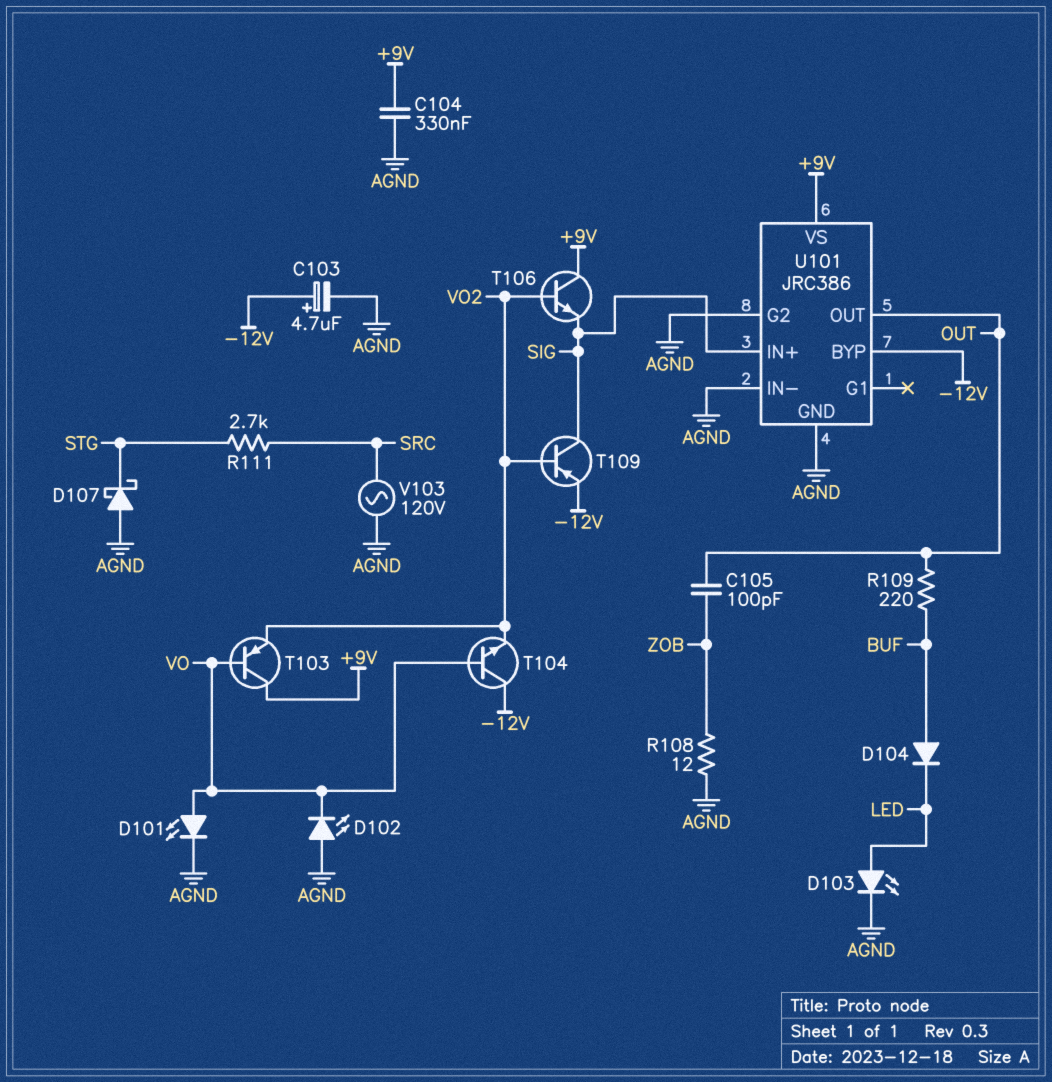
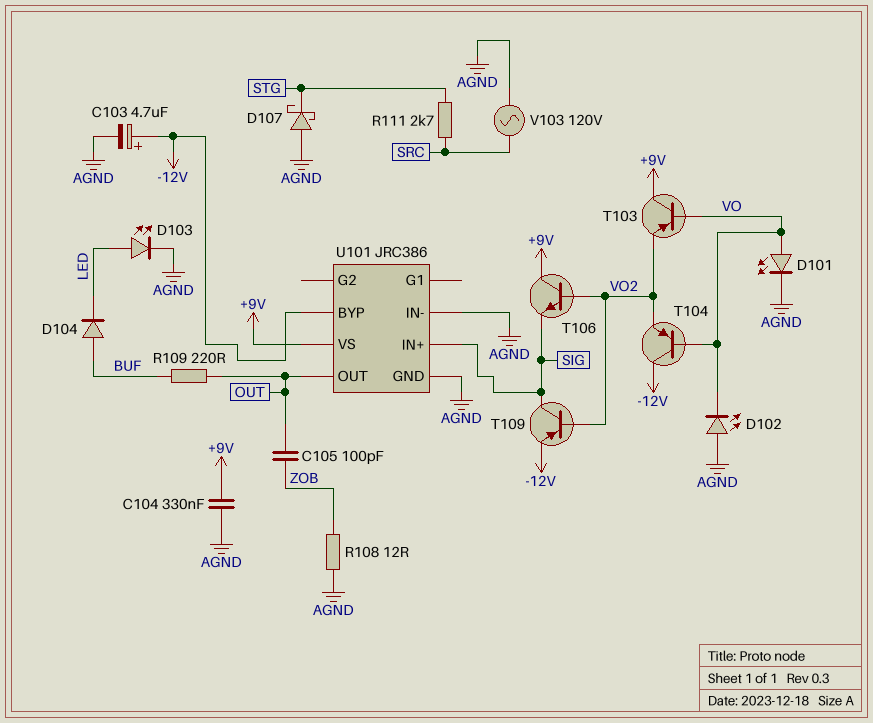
T104: NPN (B VO, C -12V, E VO2) -> PNP (B VO, C -12V, E VO2)
U101 pin G2: AGND -> none

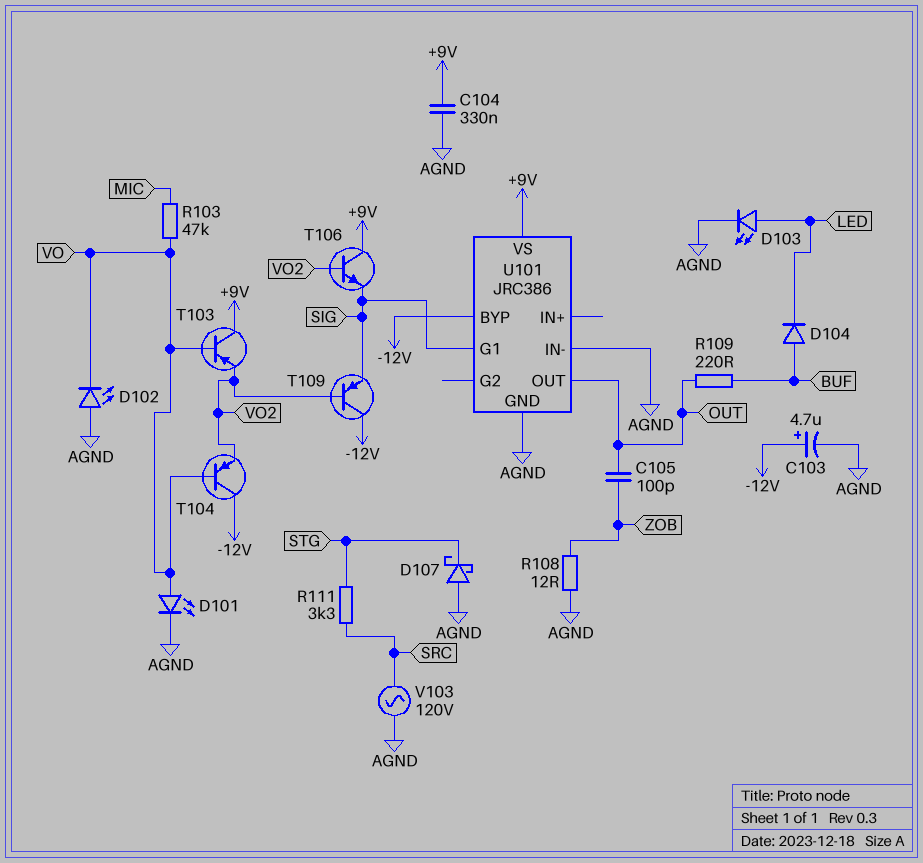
R103: none -> 47k (MIC, VO)
R111: 2.7k (SRC, STG) -> 3.3k (SRC, STG)
T109: PNP (B VO2, C SIG, E -12V) -> PNP (B VO2, C -12V, E SIG)
U101 pin G1: none -> SIG
U101 pin IN+: SIG -> none

